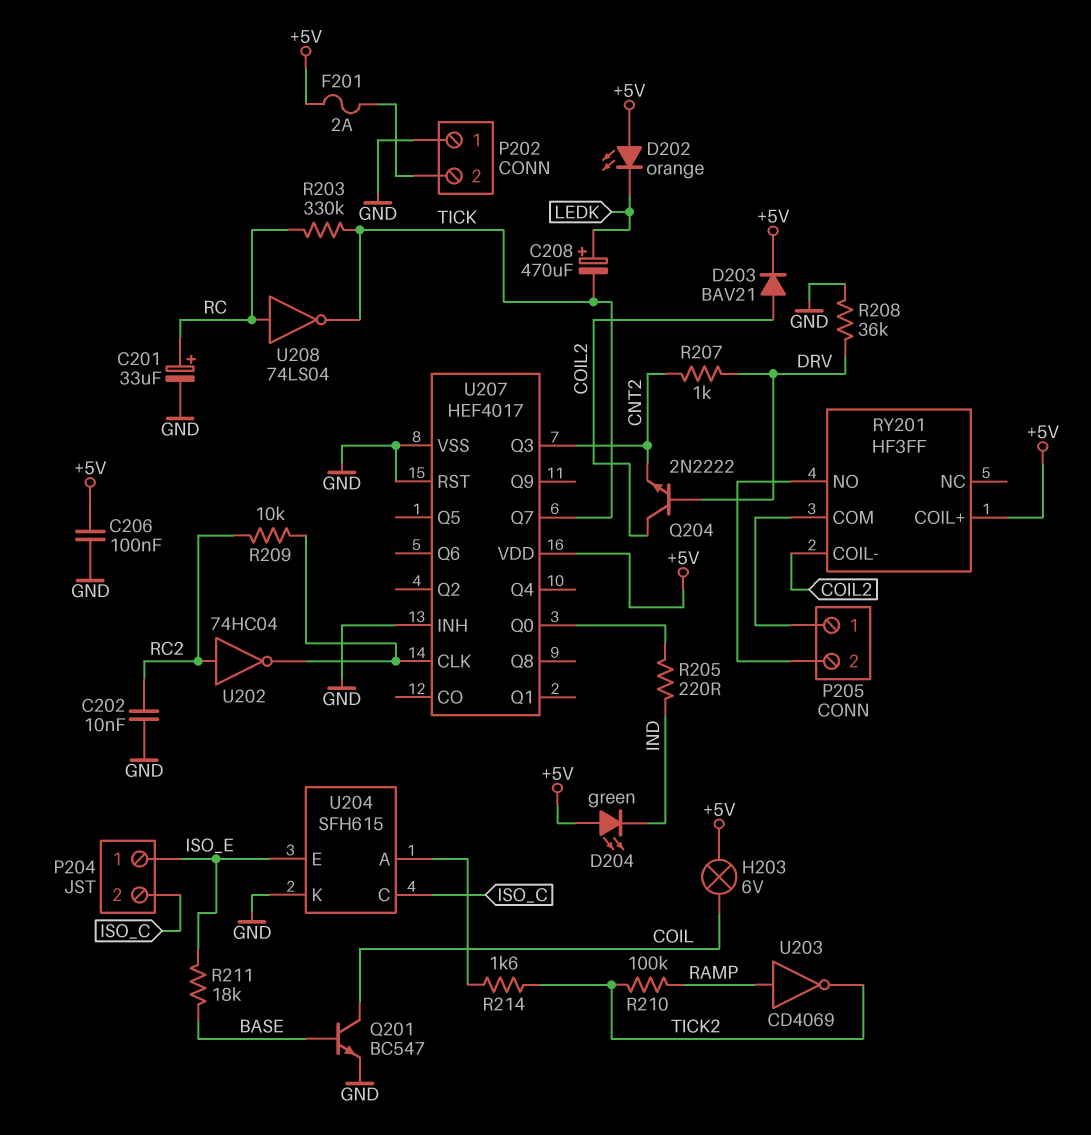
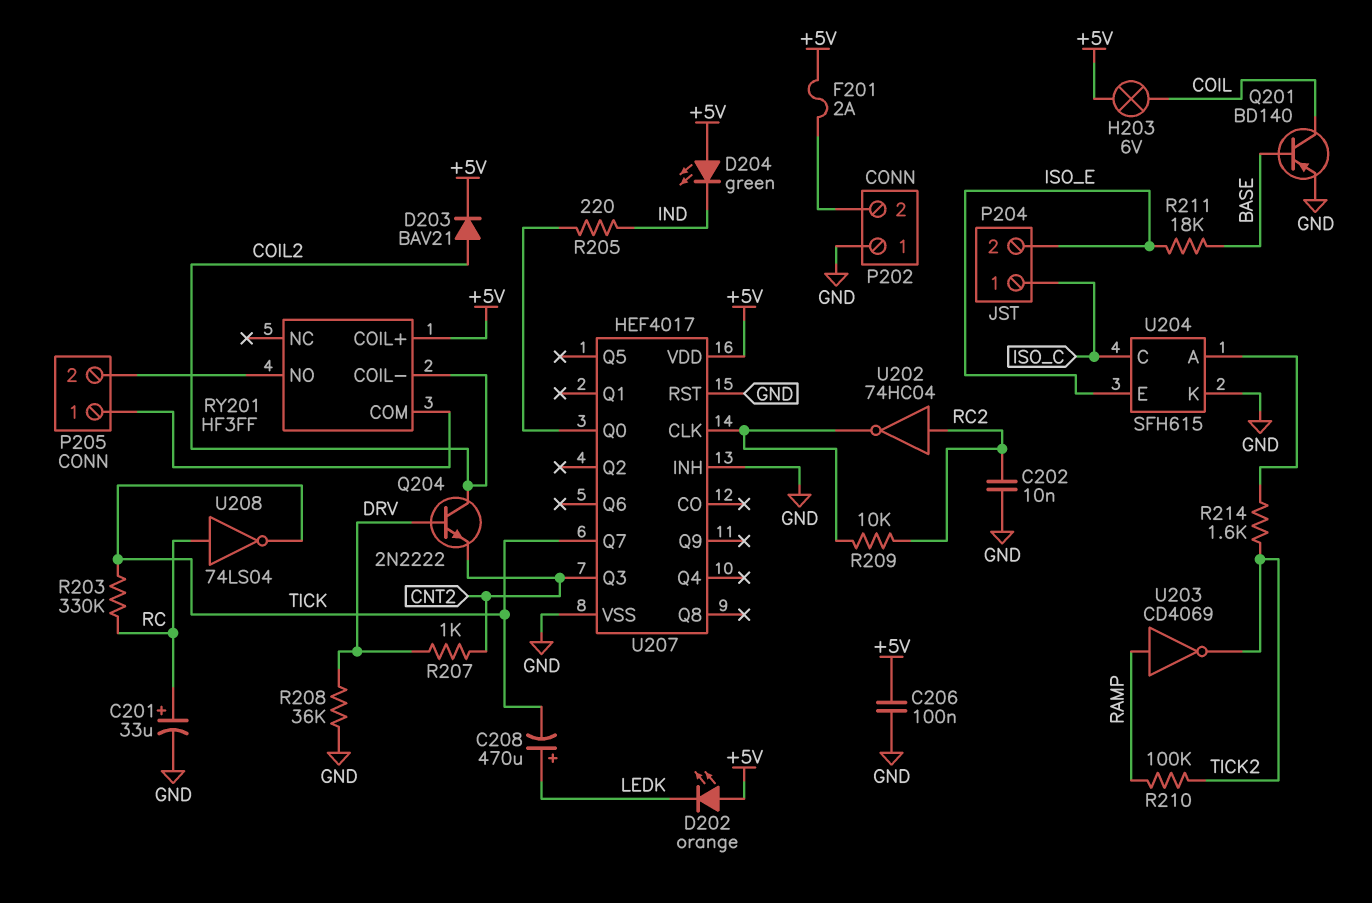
P204 pin 1: ISO_E -> ISO_C
P204 pin 2: ISO_C -> ISO_E
Q201: NPN BC547 (B BASE, C COIL, E GND) -> PNP BD140 (B BASE, C COIL, E GND)

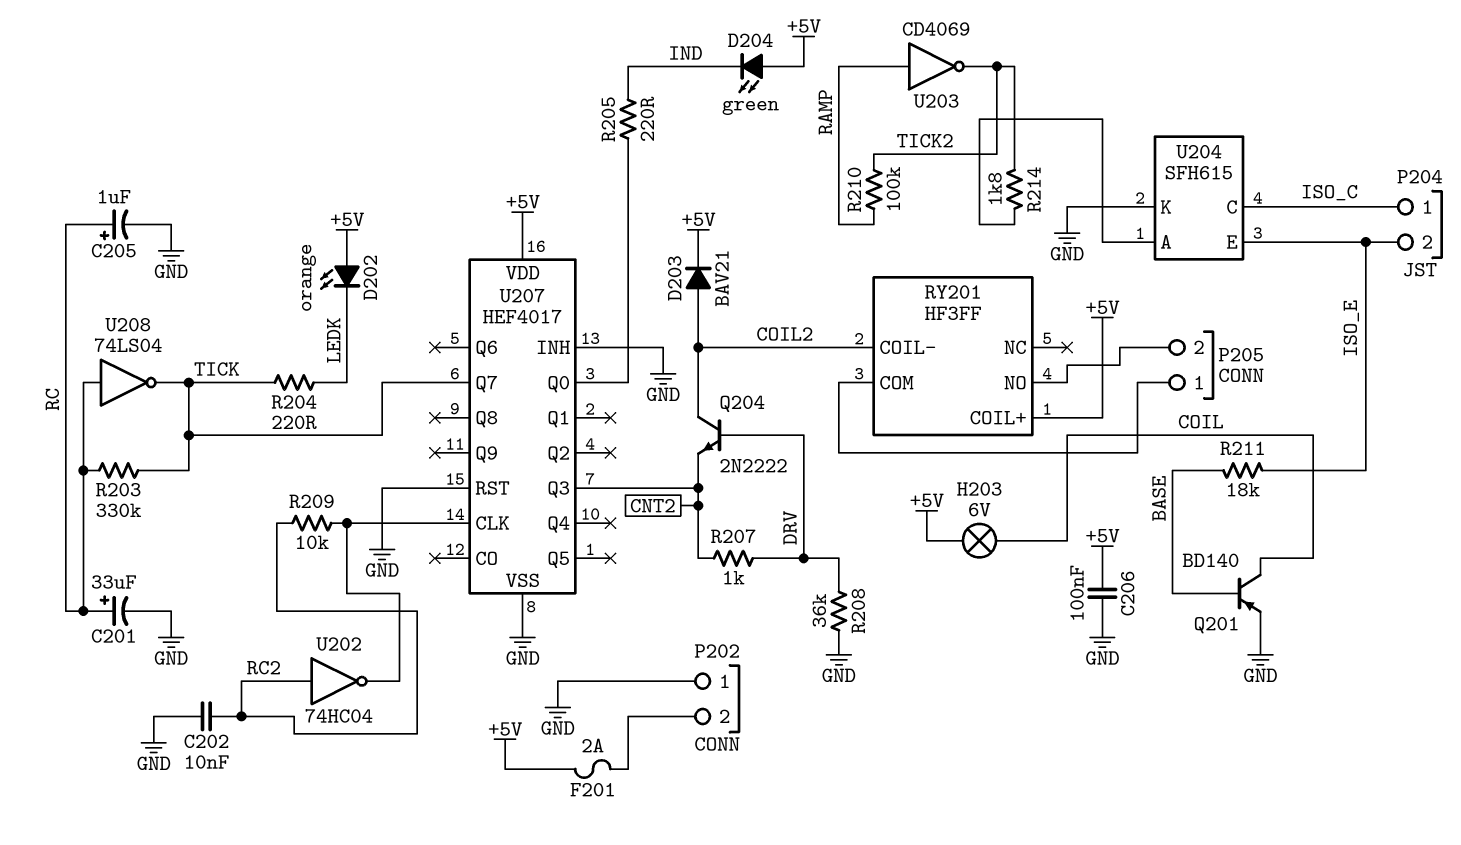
C205: none -> 1uF (plus RC, minus GND)
C208: 470uF (plus LEDK, minus TICK) -> none
R204: none -> 220 (LEDK, TICK)
R214: 1.6k (TICK2, U204/A) -> 1.8k (TICK2, U204/A)

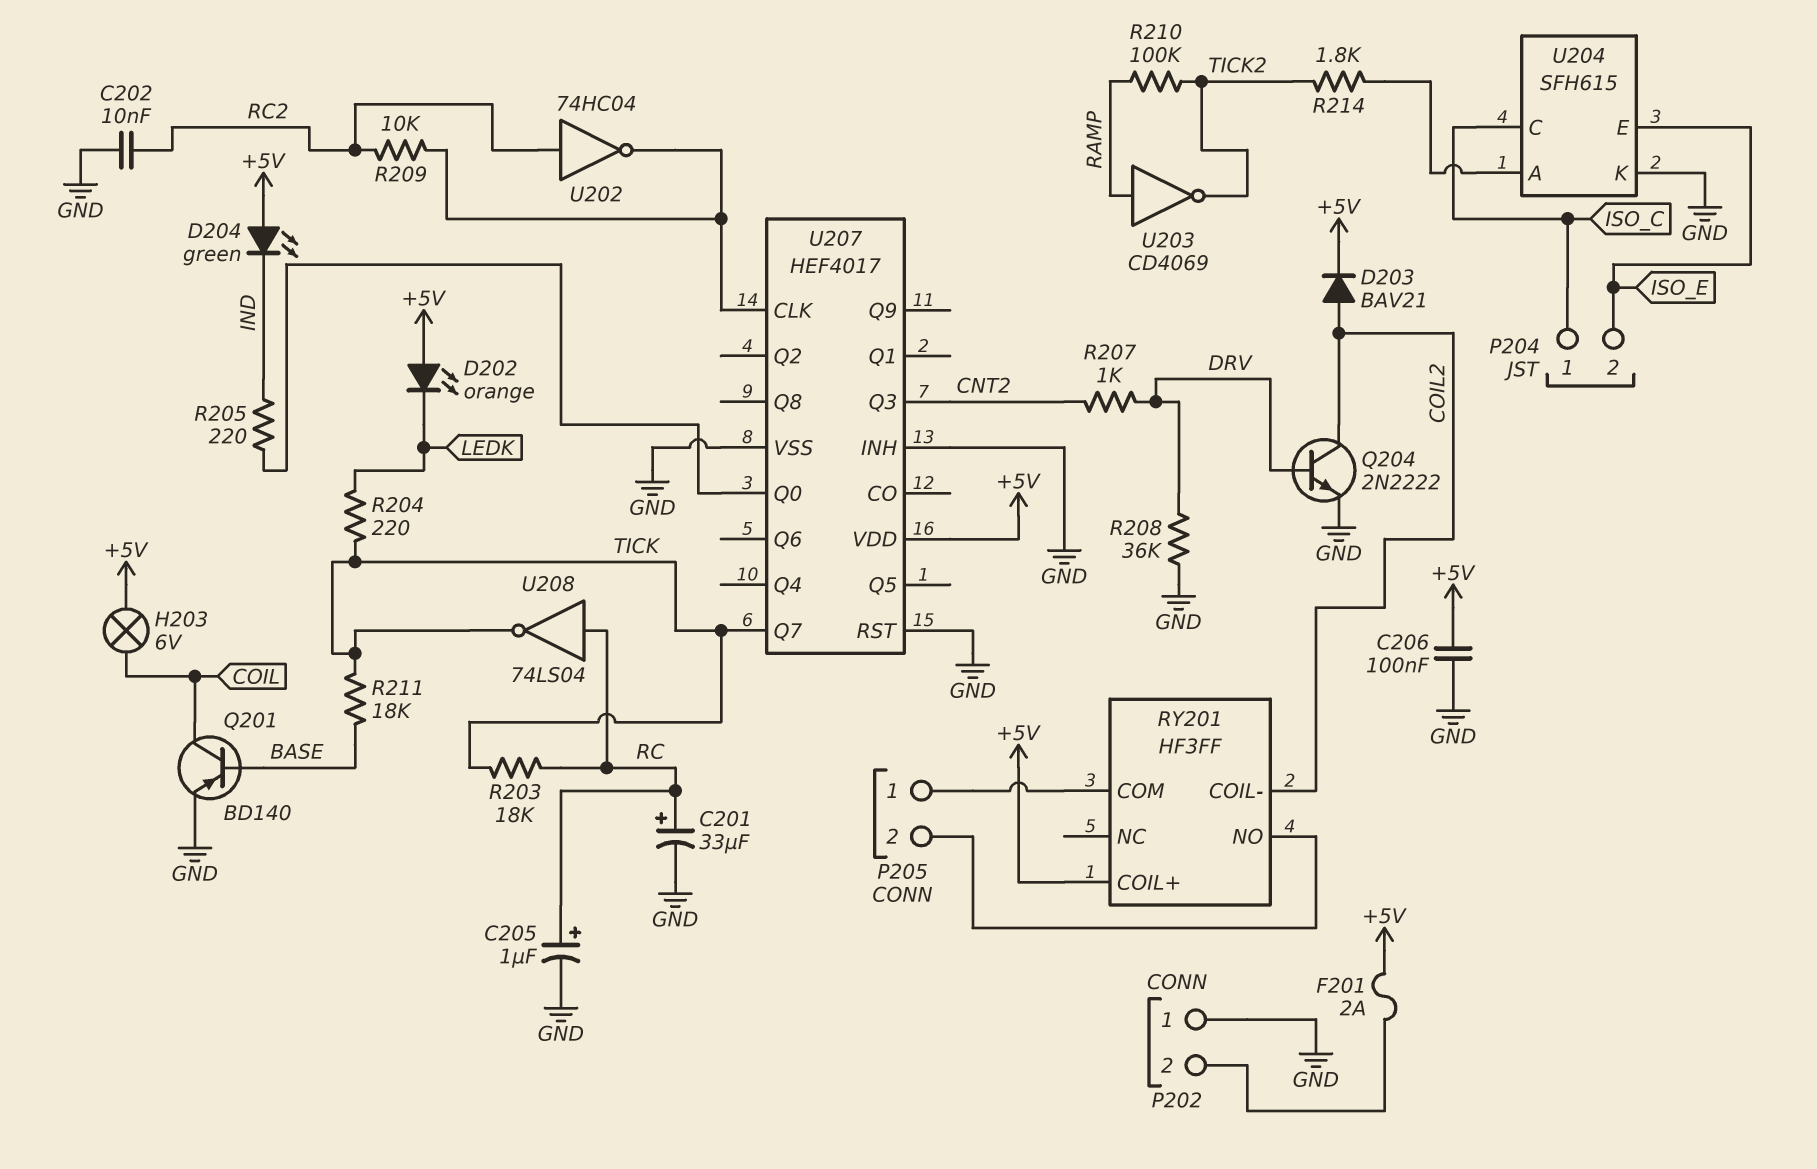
Q204: NPN 2N2222 (B DRV, C COIL2, E CNT2) -> NPN 2N2222 (B DRV, C COIL2, E GND)
R203: 330k (RC, TICK) -> 18k (RC, TICK)
R211: 18k (BASE, ISO_E) -> 18k (BASE, TICK)

